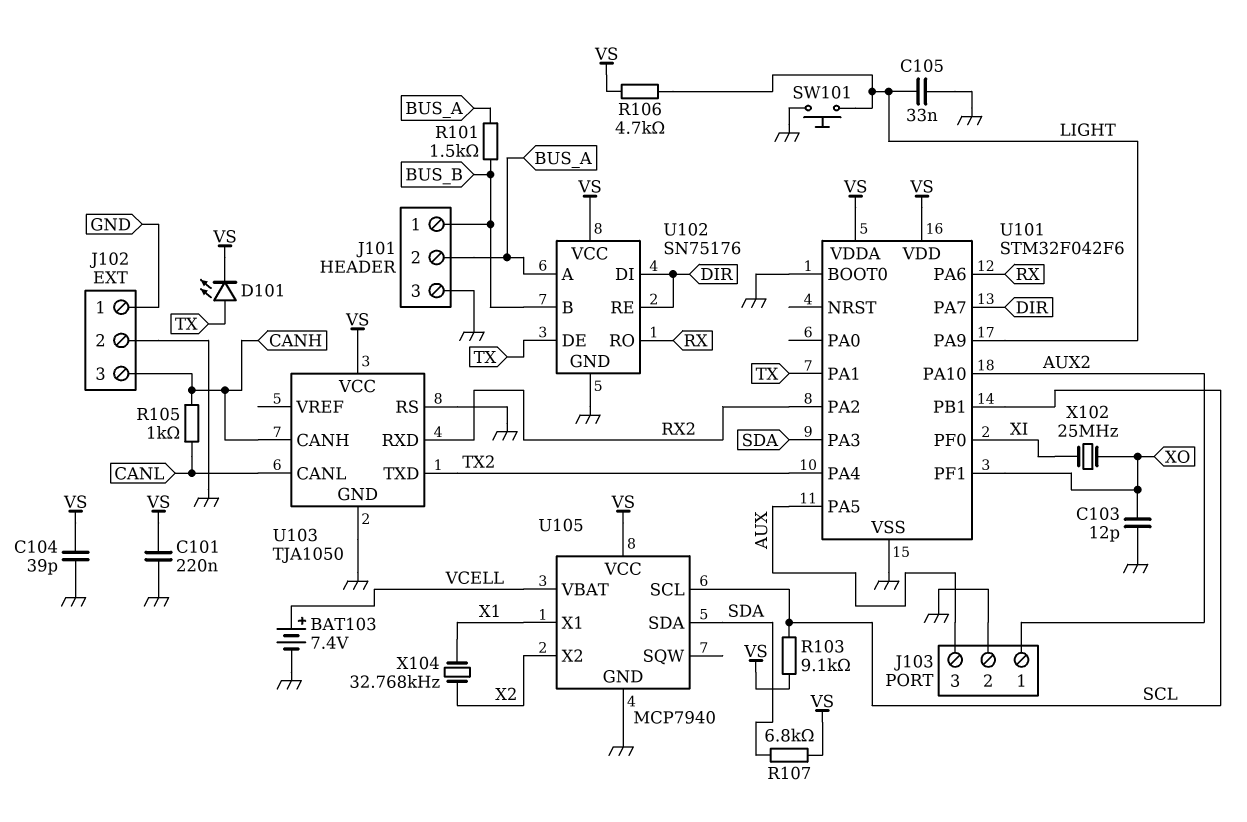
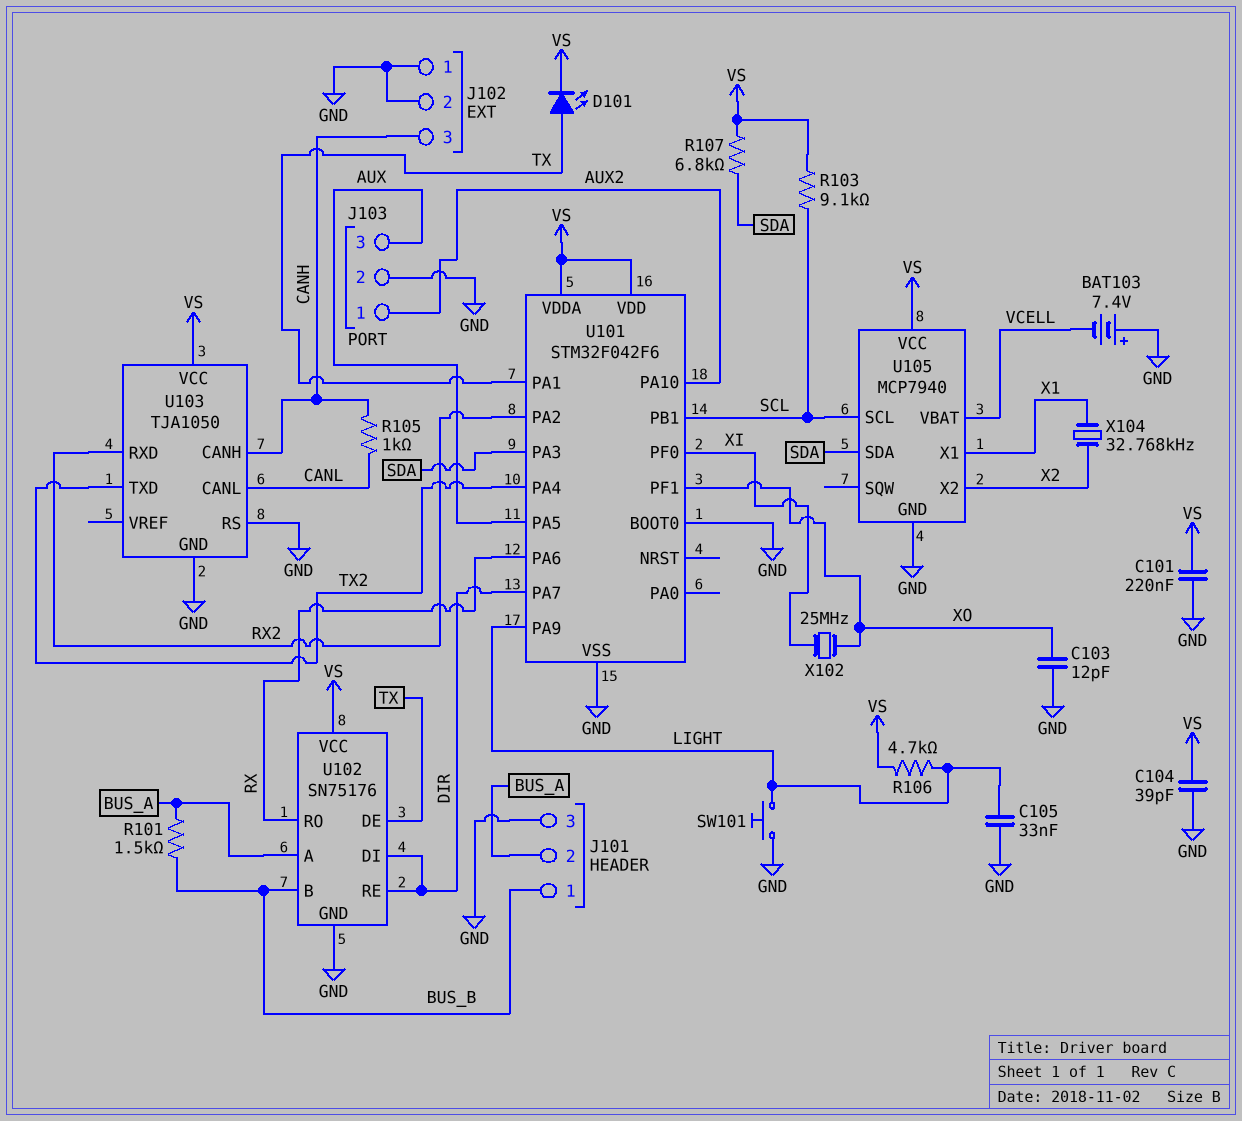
BAT103: 7.4V (plus VCELL, minus GND) -> 7.4V (plus GND, minus VCELL)

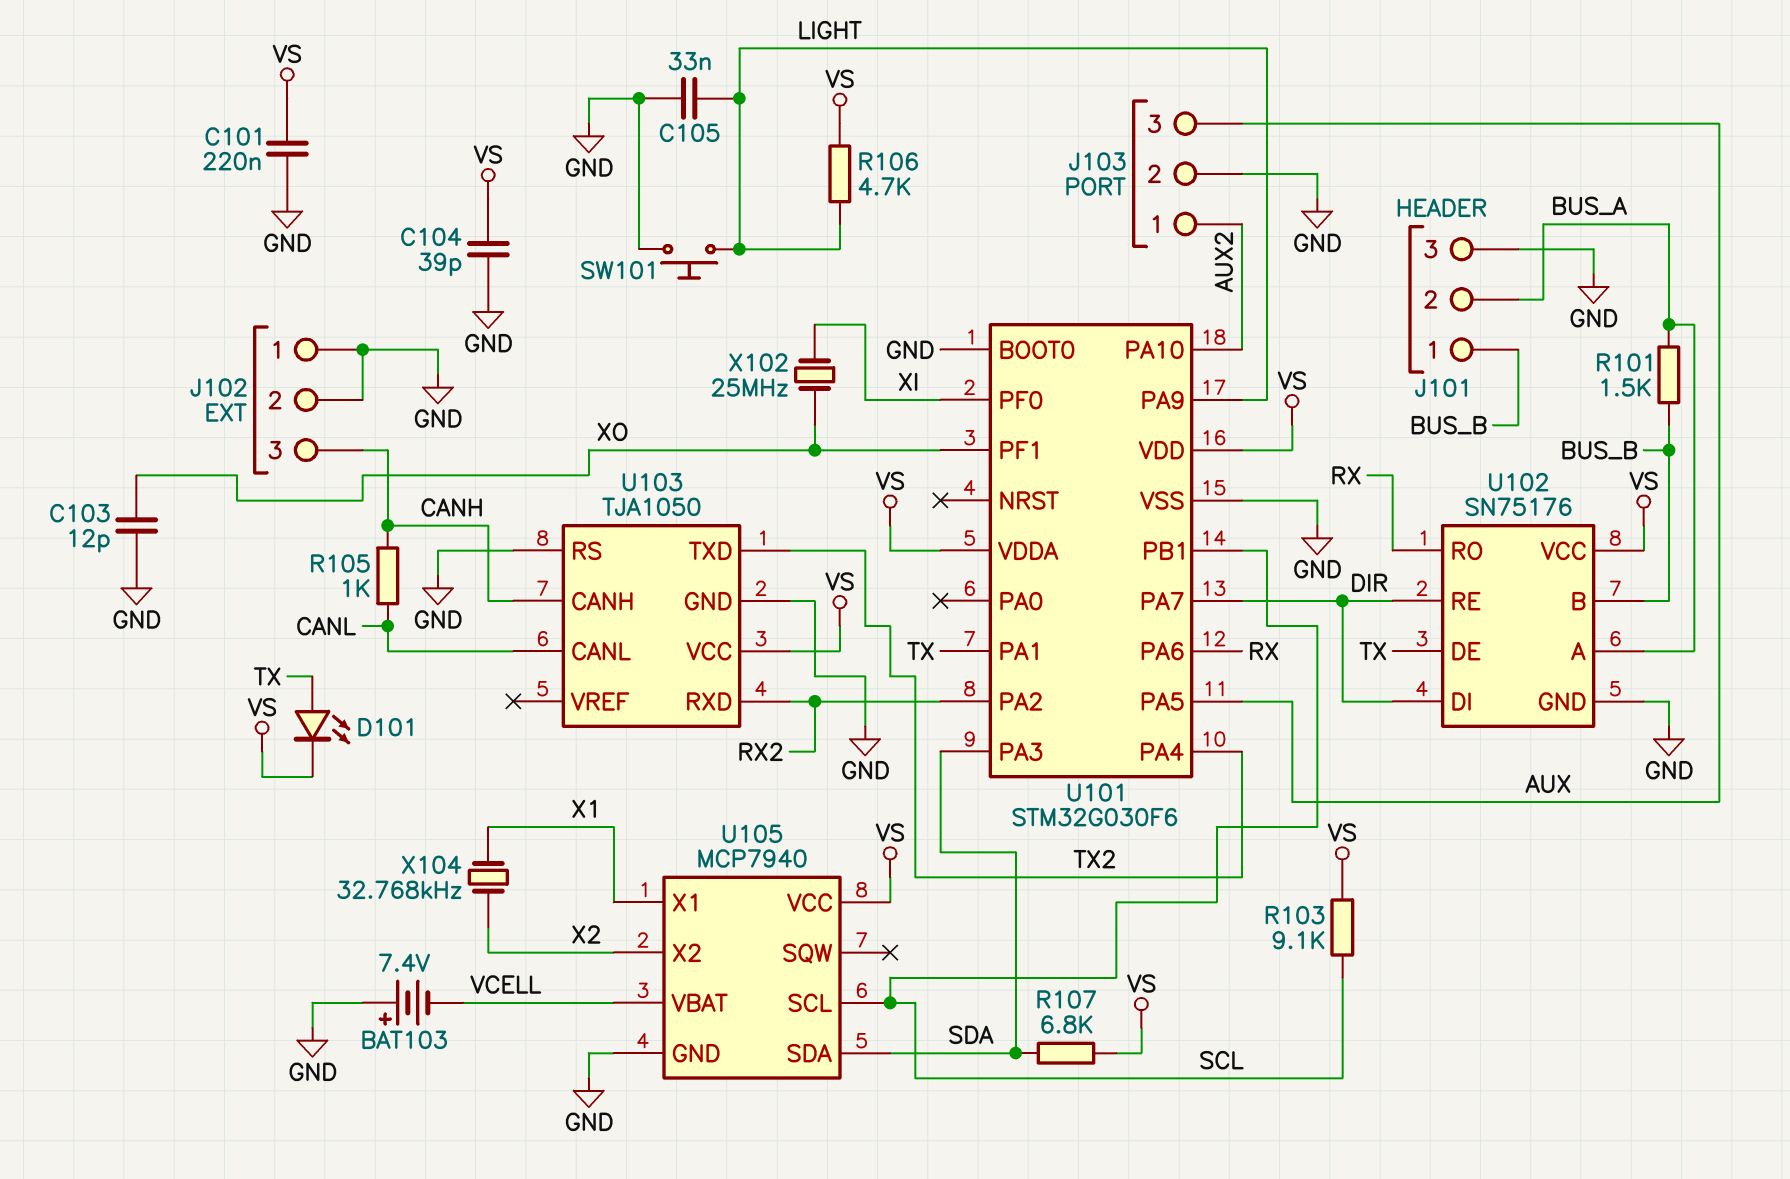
U101: STM32F042F6 -> STM32G030F6

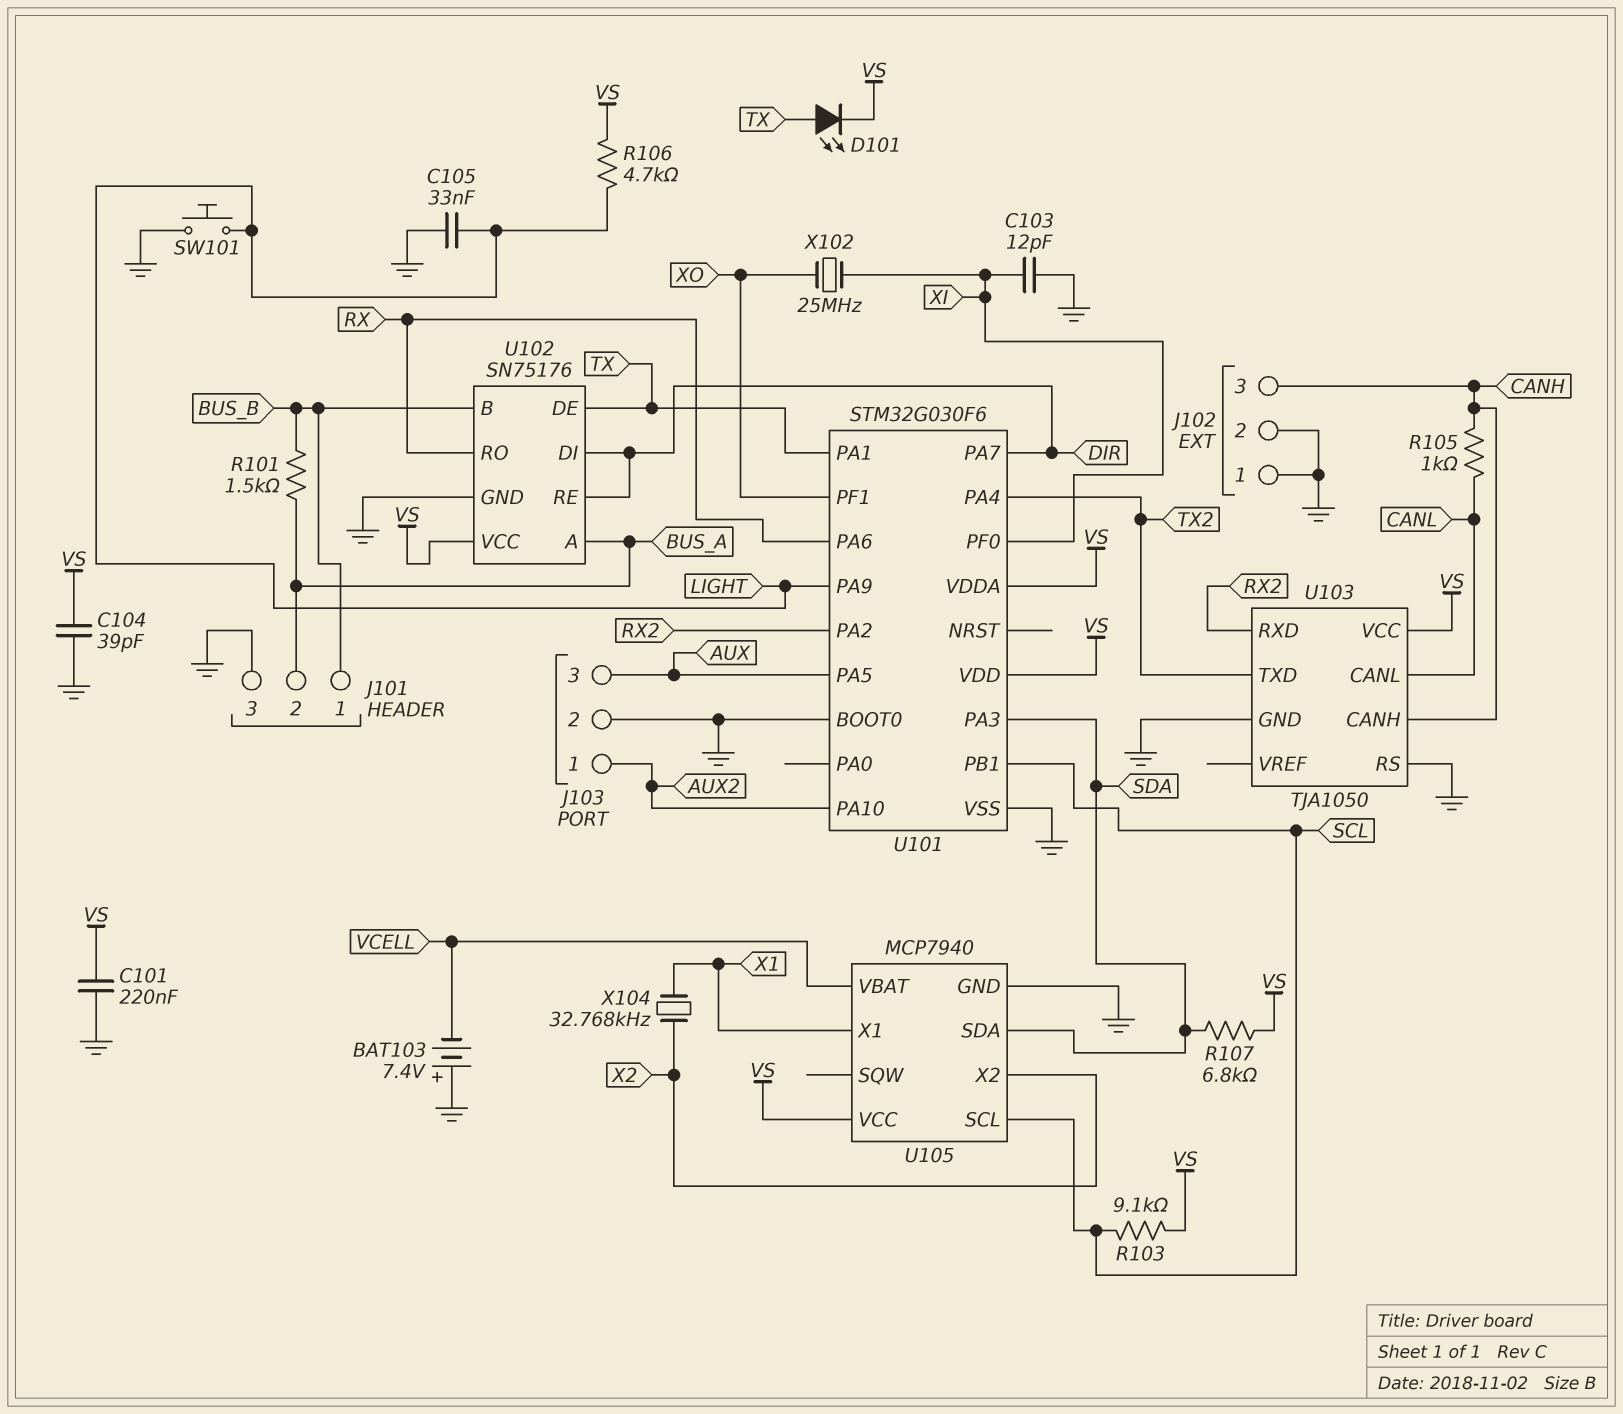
C103: 12pF (GND, XO) -> 12pF (GND, XI)

